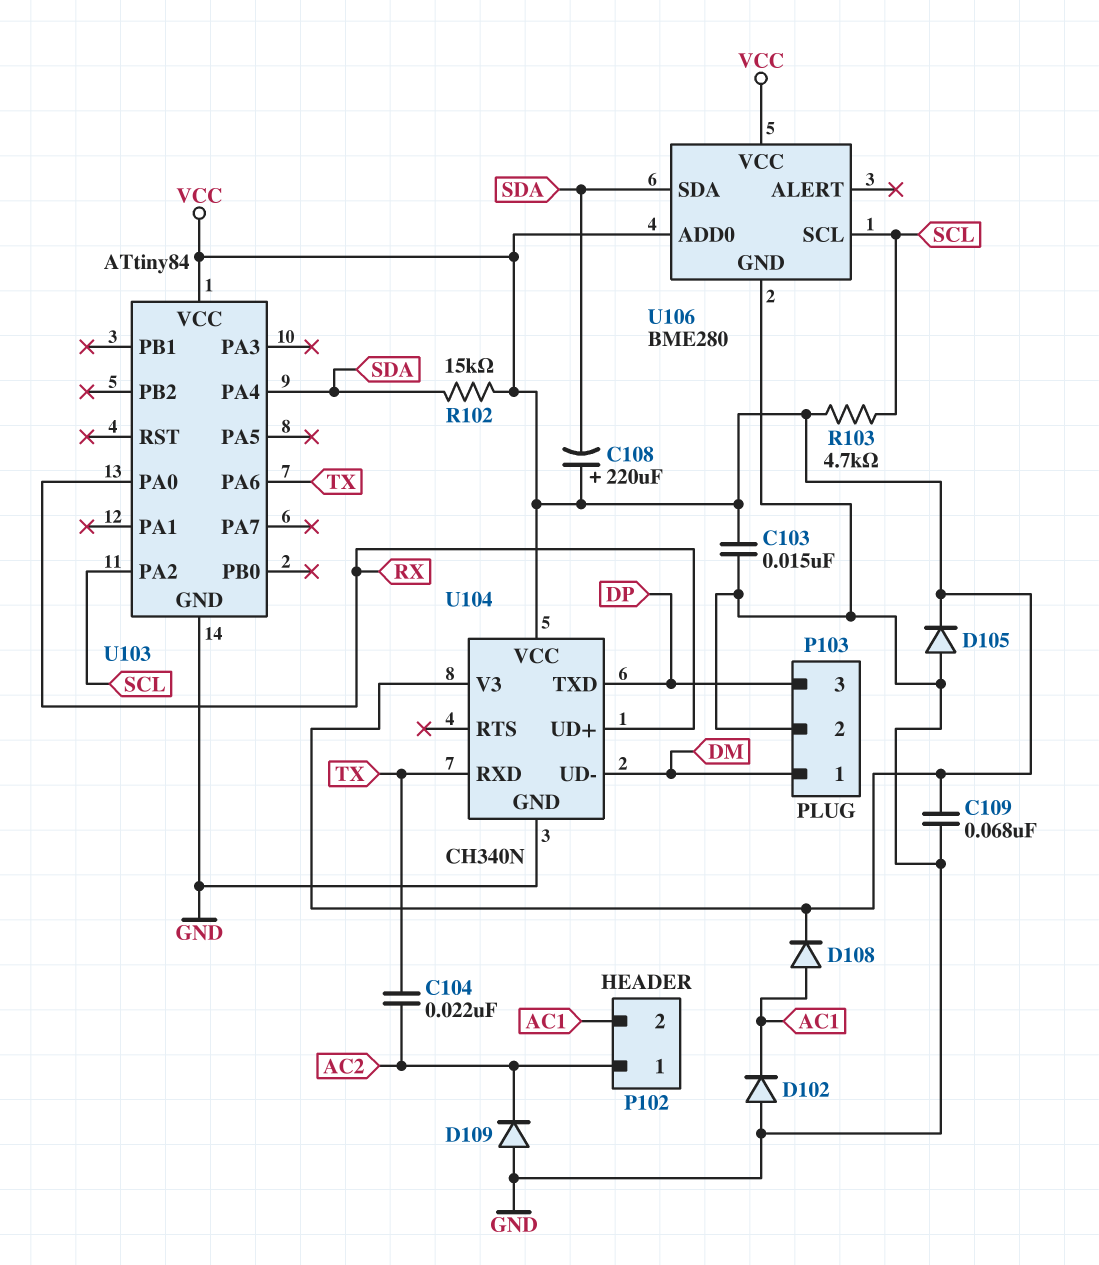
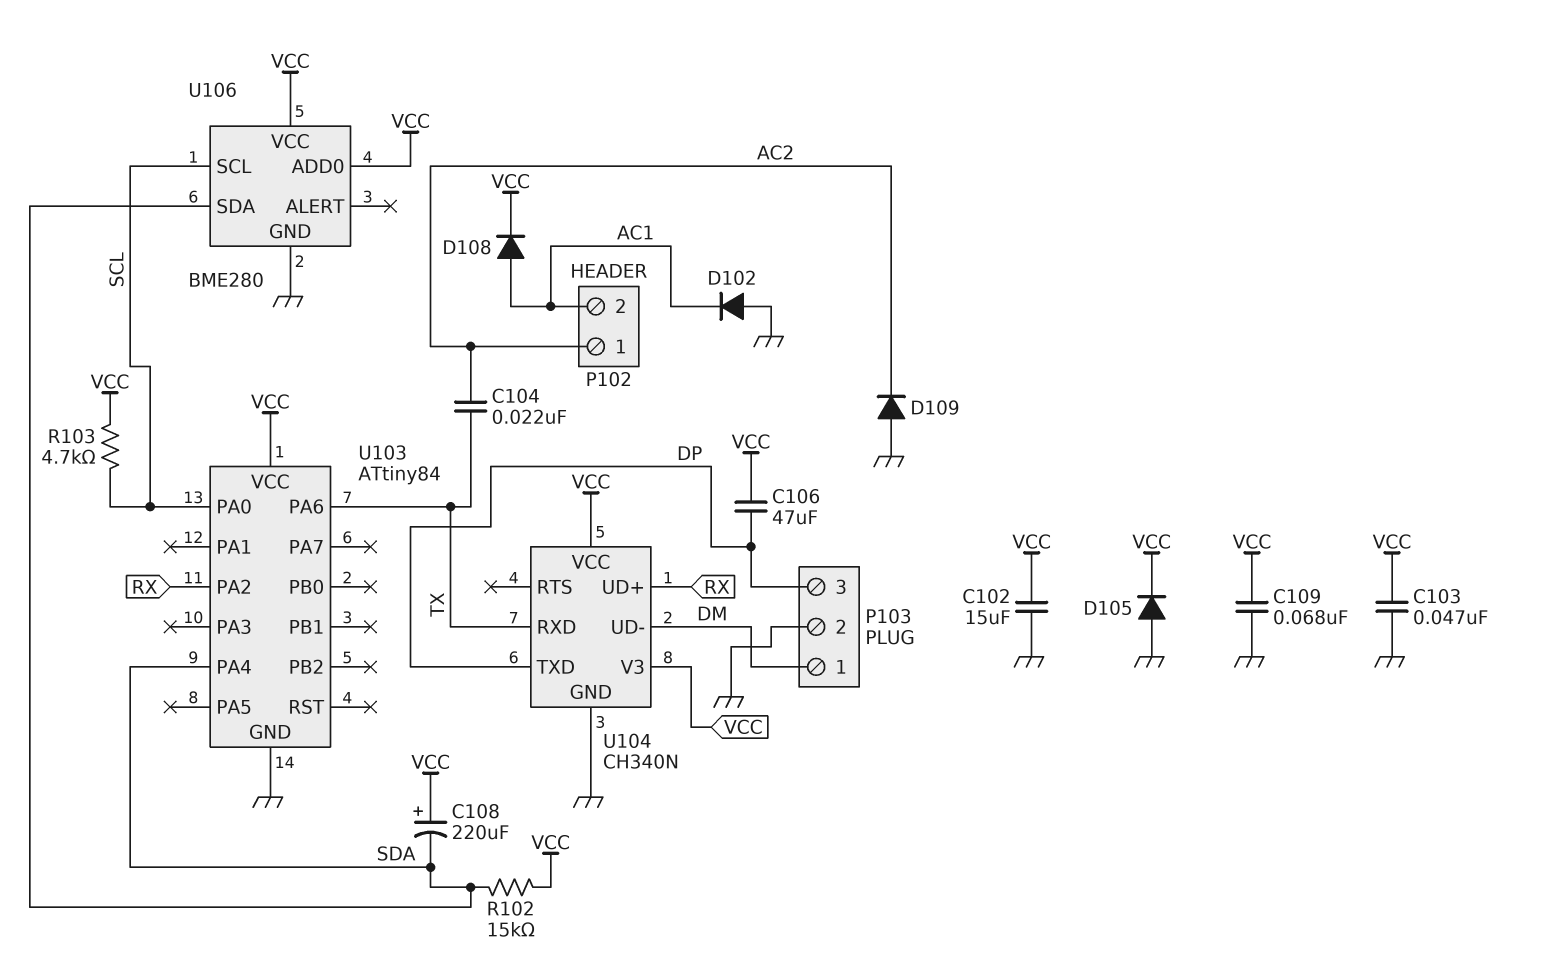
C102: none -> 15uF (GND, VCC)
C103: 15nF (GND, VCC) -> 47nF (GND, VCC)
C106: none -> 47uF (DP, VCC)
U103 pin PA0: RX -> SCL
U103 pin PA2: SCL -> RX

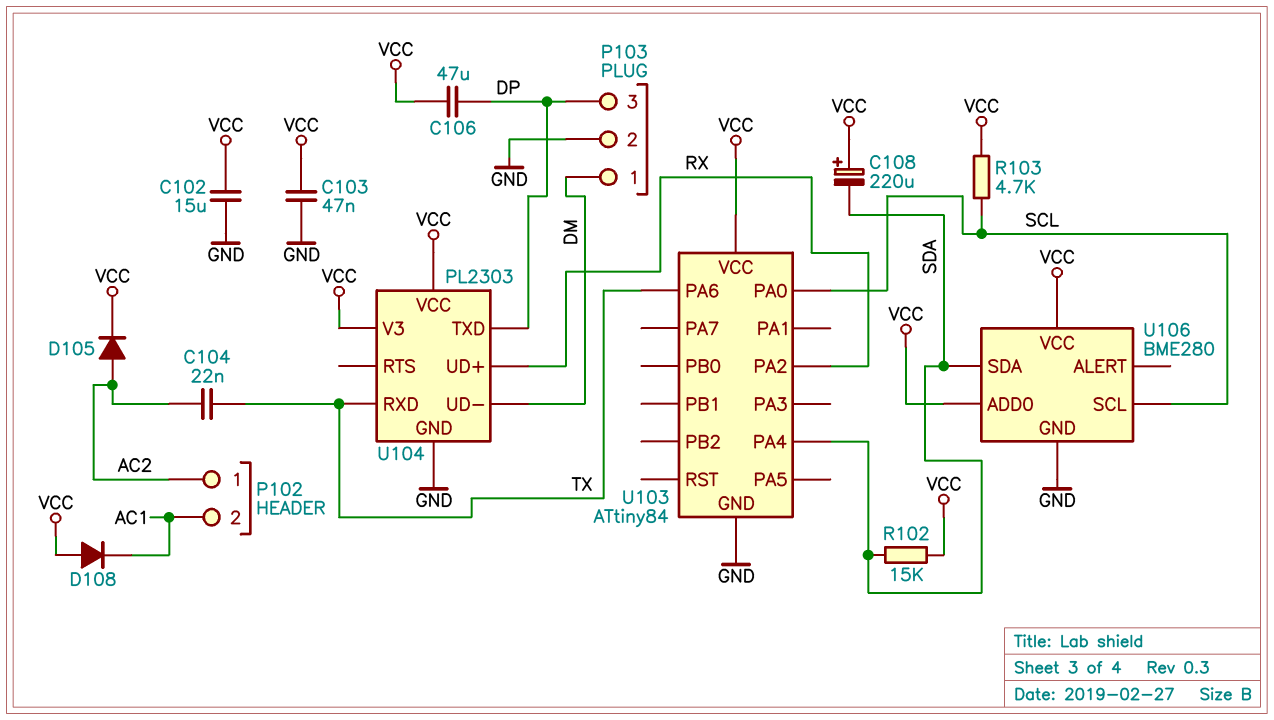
C109: 68nF (GND, VCC) -> none
D102: diode (A GND, K AC1) -> none
D105: diode (A GND, K VCC) -> diode (A AC2, K VCC)
D108: diode (A AC1, K VCC) -> diode (A VCC, K AC1)
D109: diode (A GND, K AC2) -> none
U104: CH340N -> PL2303

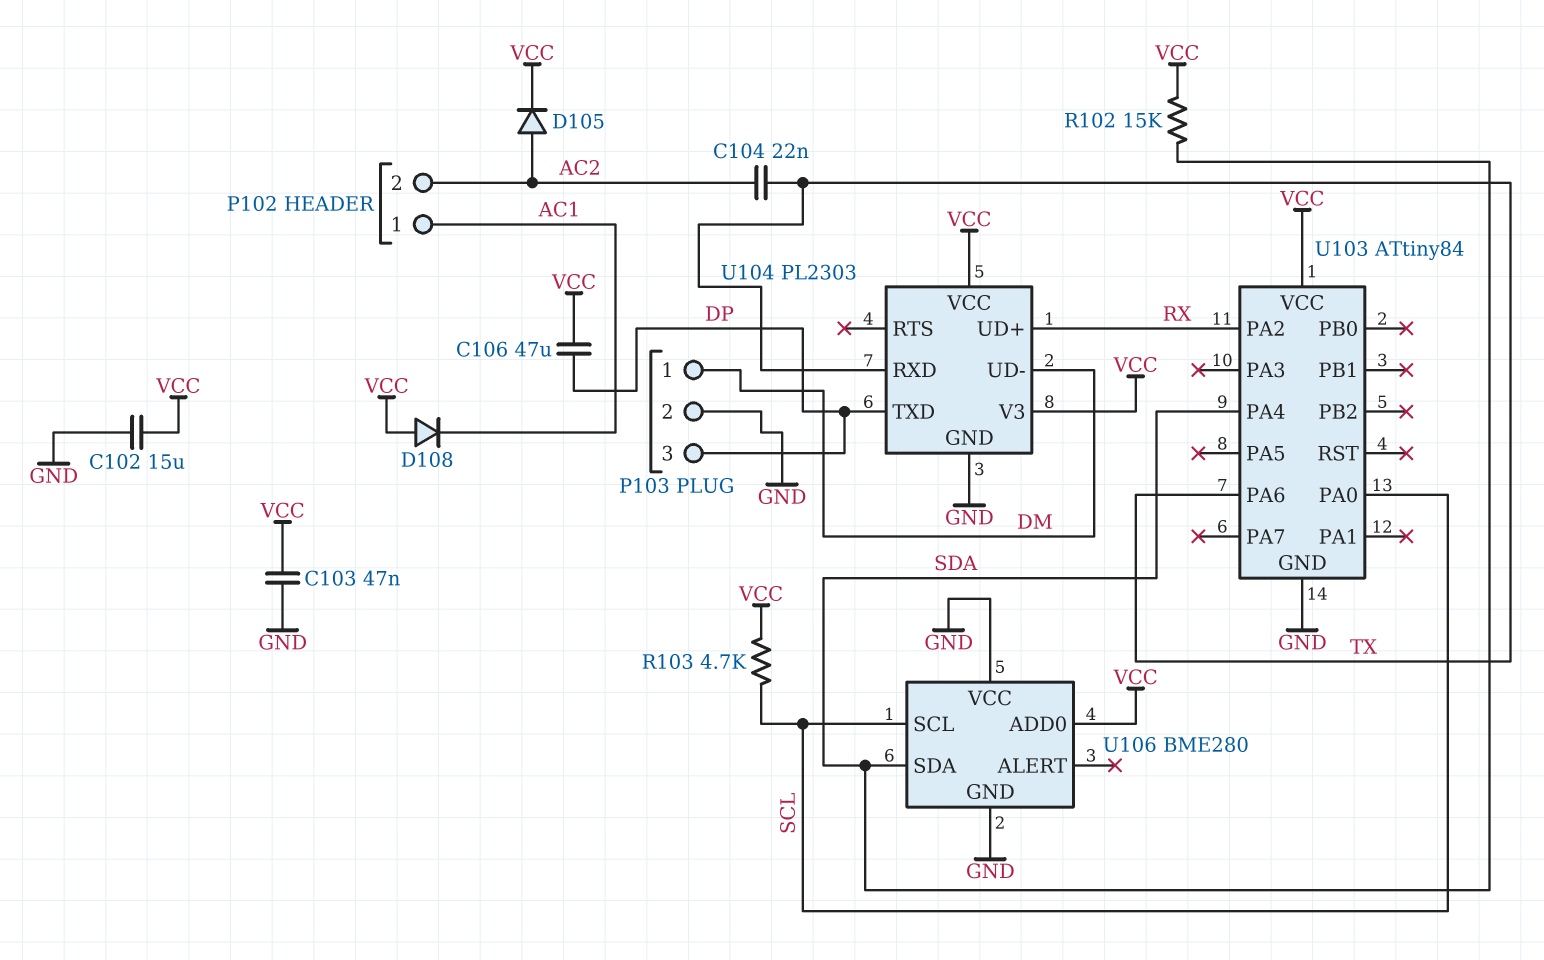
C108: 220uF (plus VCC, minus SDA) -> none
P102 pin 1: AC2 -> AC1
P102 pin 2: AC1 -> AC2
U106 pin VCC: VCC -> GND

